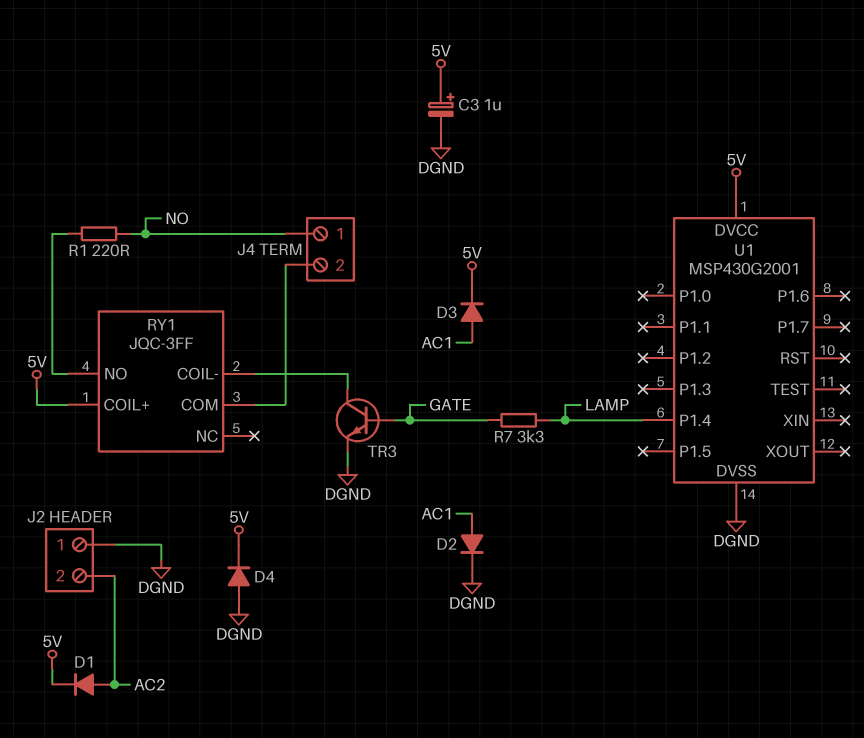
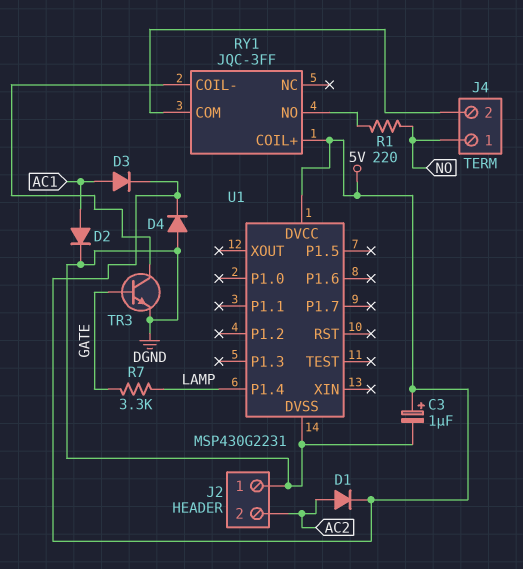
U1: MSP430G2001 -> MSP430G2231

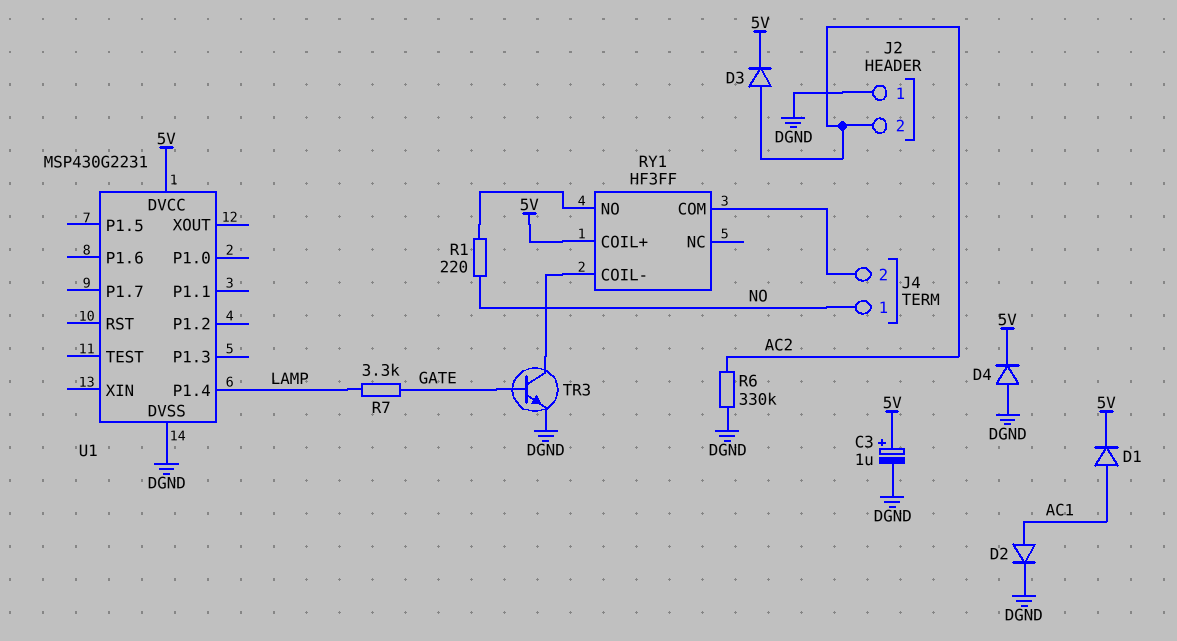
D1: diode (A AC2, K 5V) -> diode (A AC1, K 5V)
D3: diode (A AC1, K 5V) -> diode (A AC2, K 5V)
R6: none -> 330k (AC2, DGND)
RY1: JQC-3FF -> HF3FF

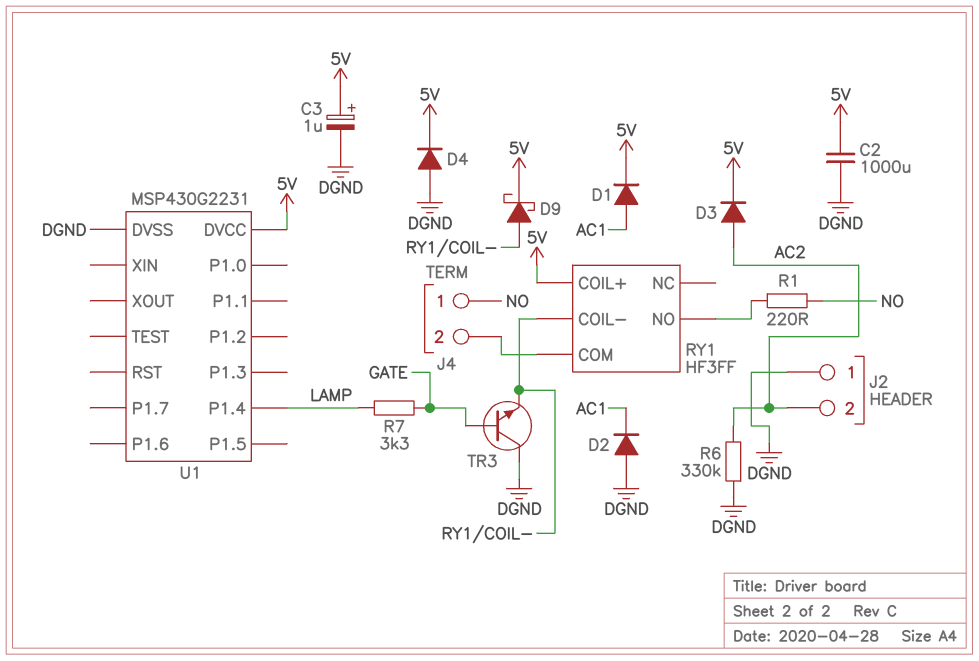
C2: none -> 1000uF (5V, DGND)
D2: diode (A AC1, K DGND) -> diode (A DGND, K AC1)
D9: none -> schottky (A RY1/COIL-, K 5V)
TR3: NPN (B GATE, C RY1/COIL-, E DGND) -> NPN (B GATE, C DGND, E RY1/COIL-)

